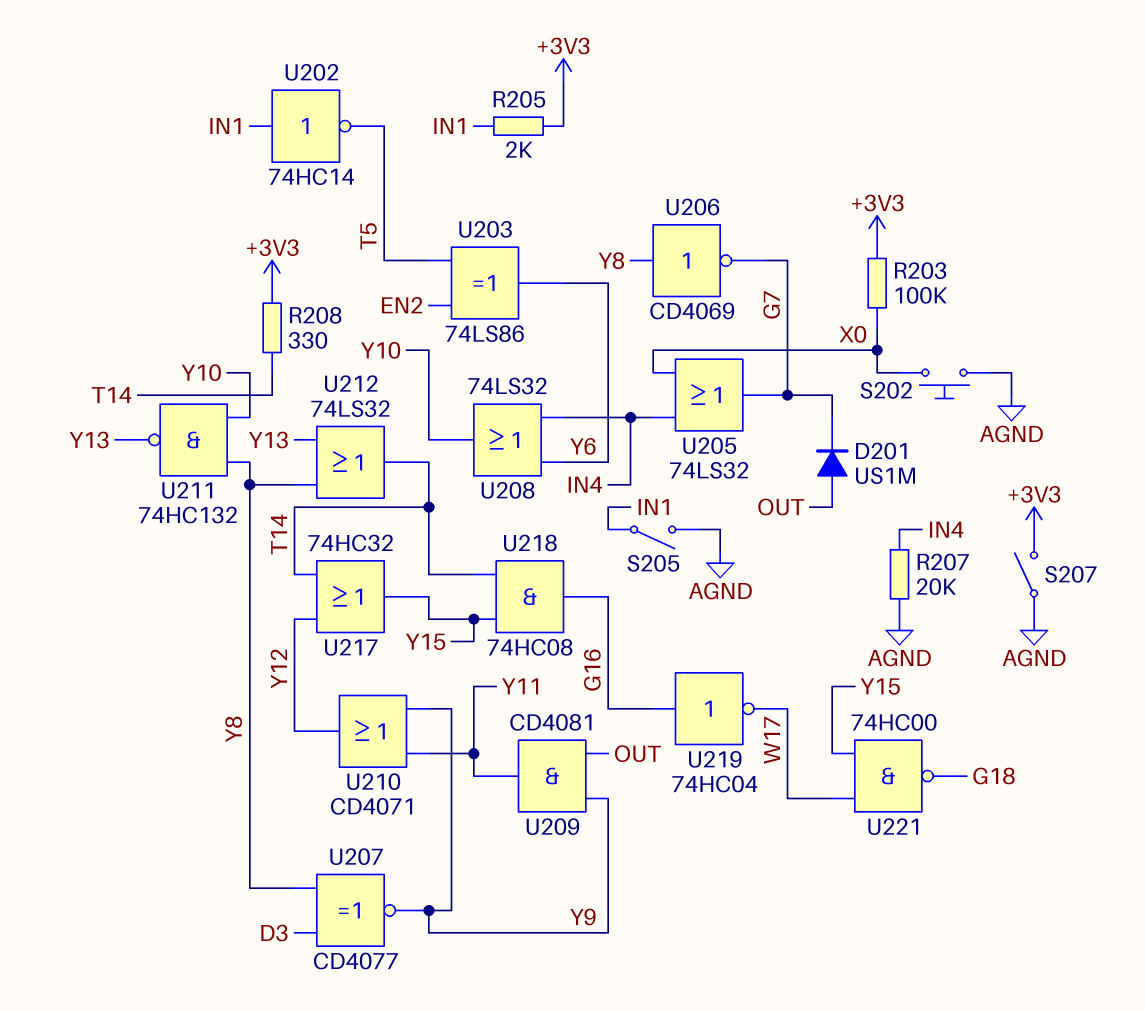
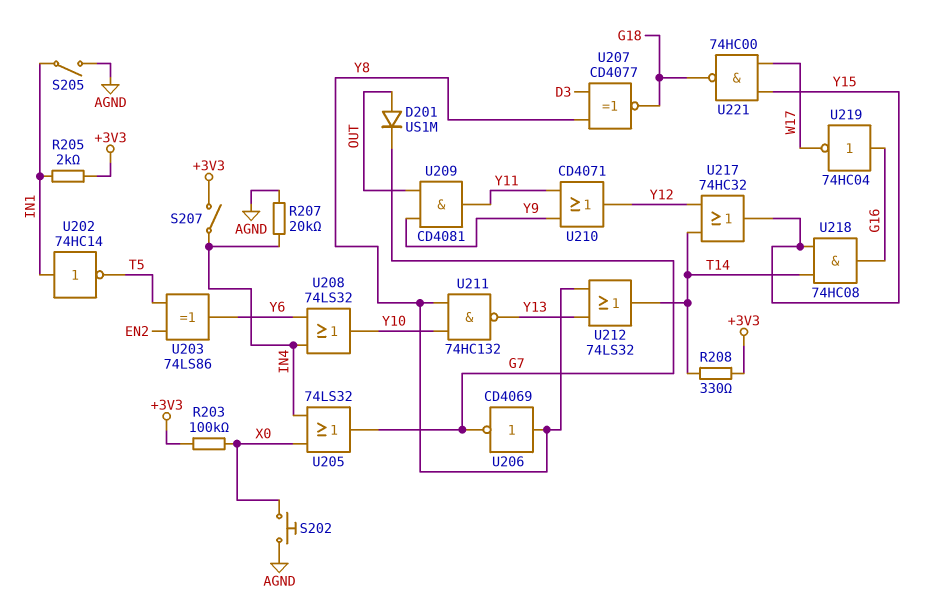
S207: switch (+3V3, AGND) -> switch (+3V3, IN4)
U207: XNOR CD4077 (in D3, in Y8, out Y9) -> XNOR CD4077 (in D3, in Y8, out G18)

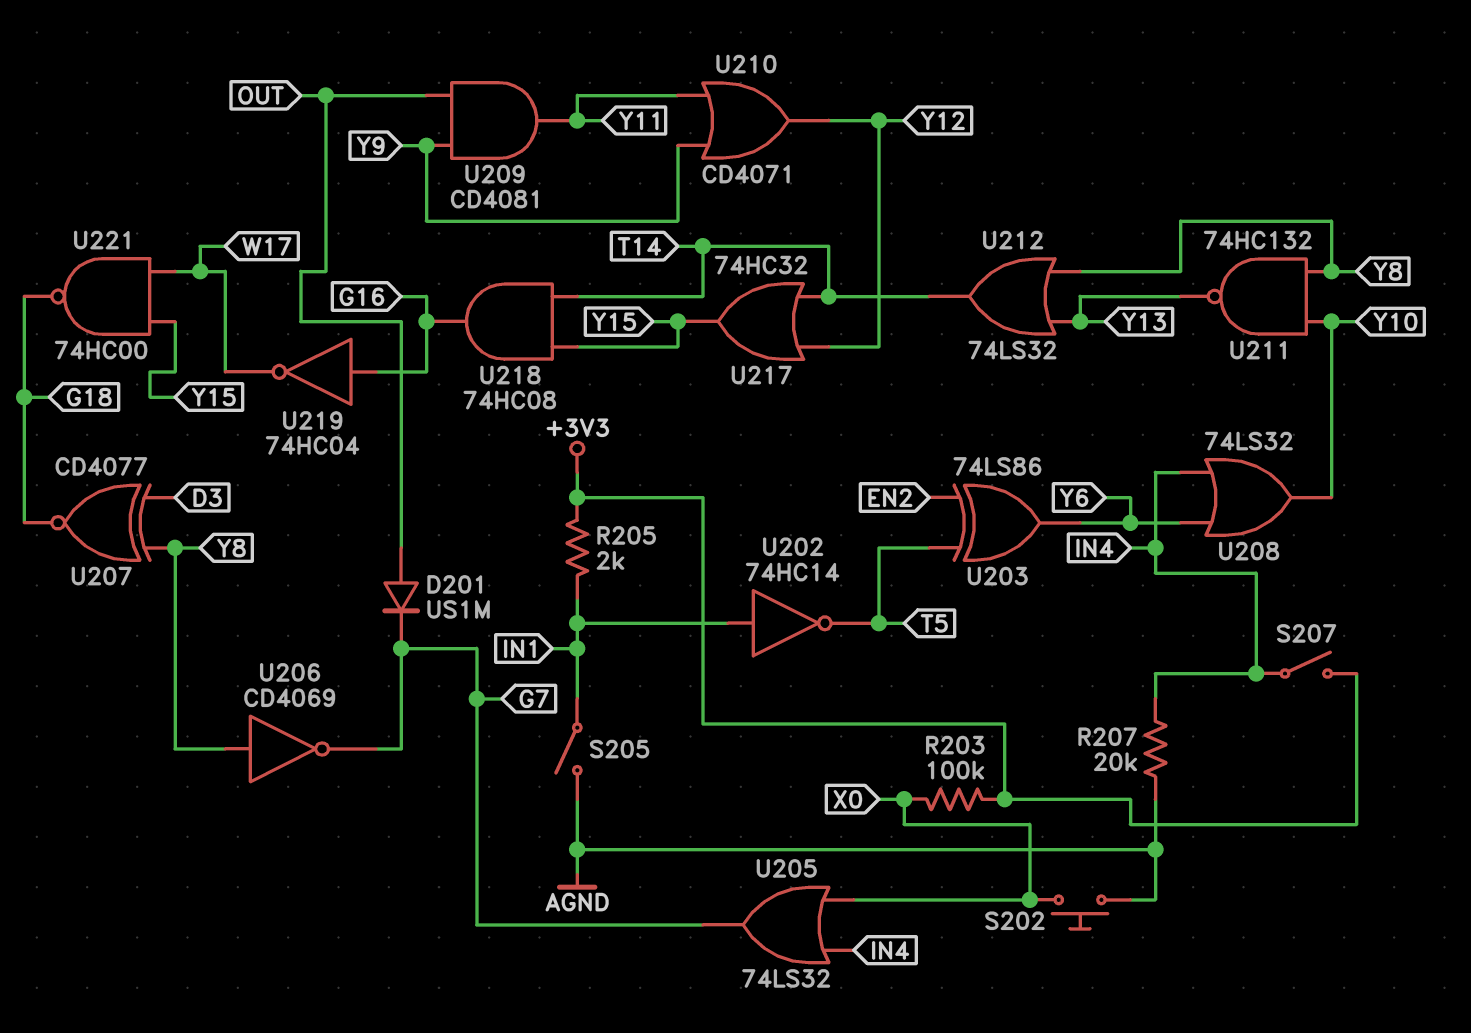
R208: 330 (+3V3, T14) -> none

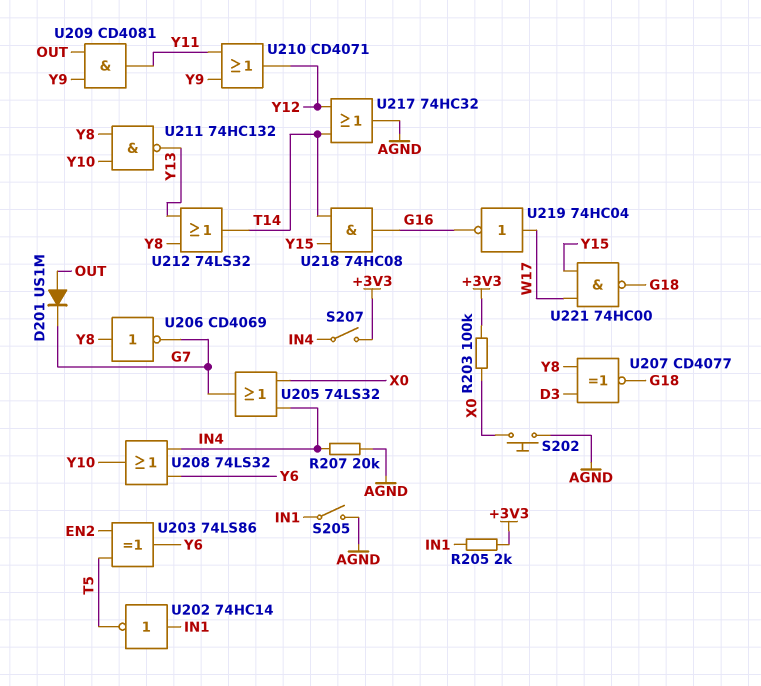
U217: OR 74HC32 (in T14, in Y12, out Y15) -> OR 74HC32 (in T14, in Y12, out AGND)
U219: NOT 74HC04 (in G16, out W17) -> NOT 74HC04 (in W17, out G16)

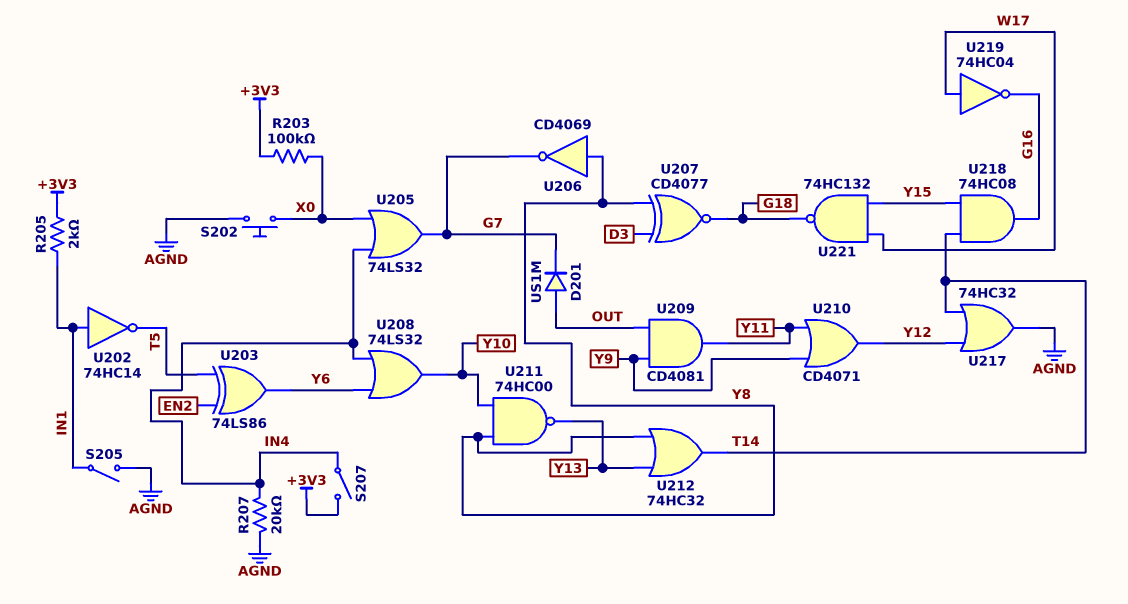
U211: NAND 74HC132 (in Y8, in Y10, out Y13) -> NAND 74HC00 (in Y8, in Y10, out Y13)
U212: OR 74LS32 (in Y8, in Y13, out T14) -> OR 74HC32 (in Y8, in Y13, out T14)
U221: NAND 74HC00 (in W17, in Y15, out G18) -> NAND 74HC132 (in W17, in Y15, out G18)

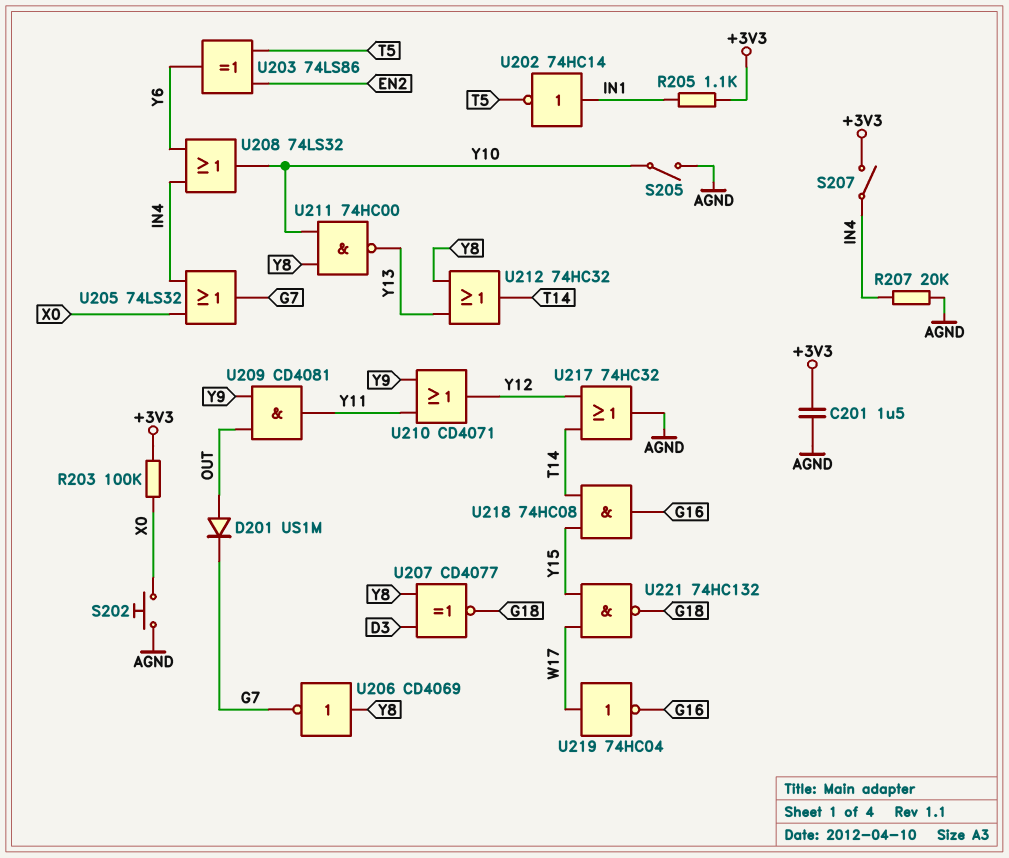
C201: none -> 1.5uF (+3V3, AGND)
R205: 2k (+3V3, IN1) -> 1.1k (+3V3, IN1)
S205: switch (AGND, IN1) -> switch (AGND, Y10)

